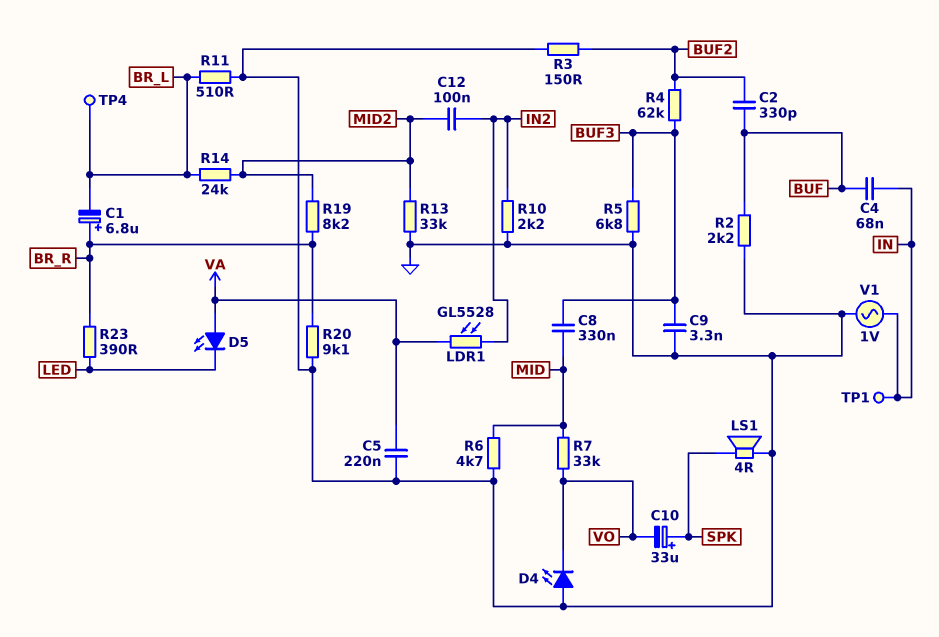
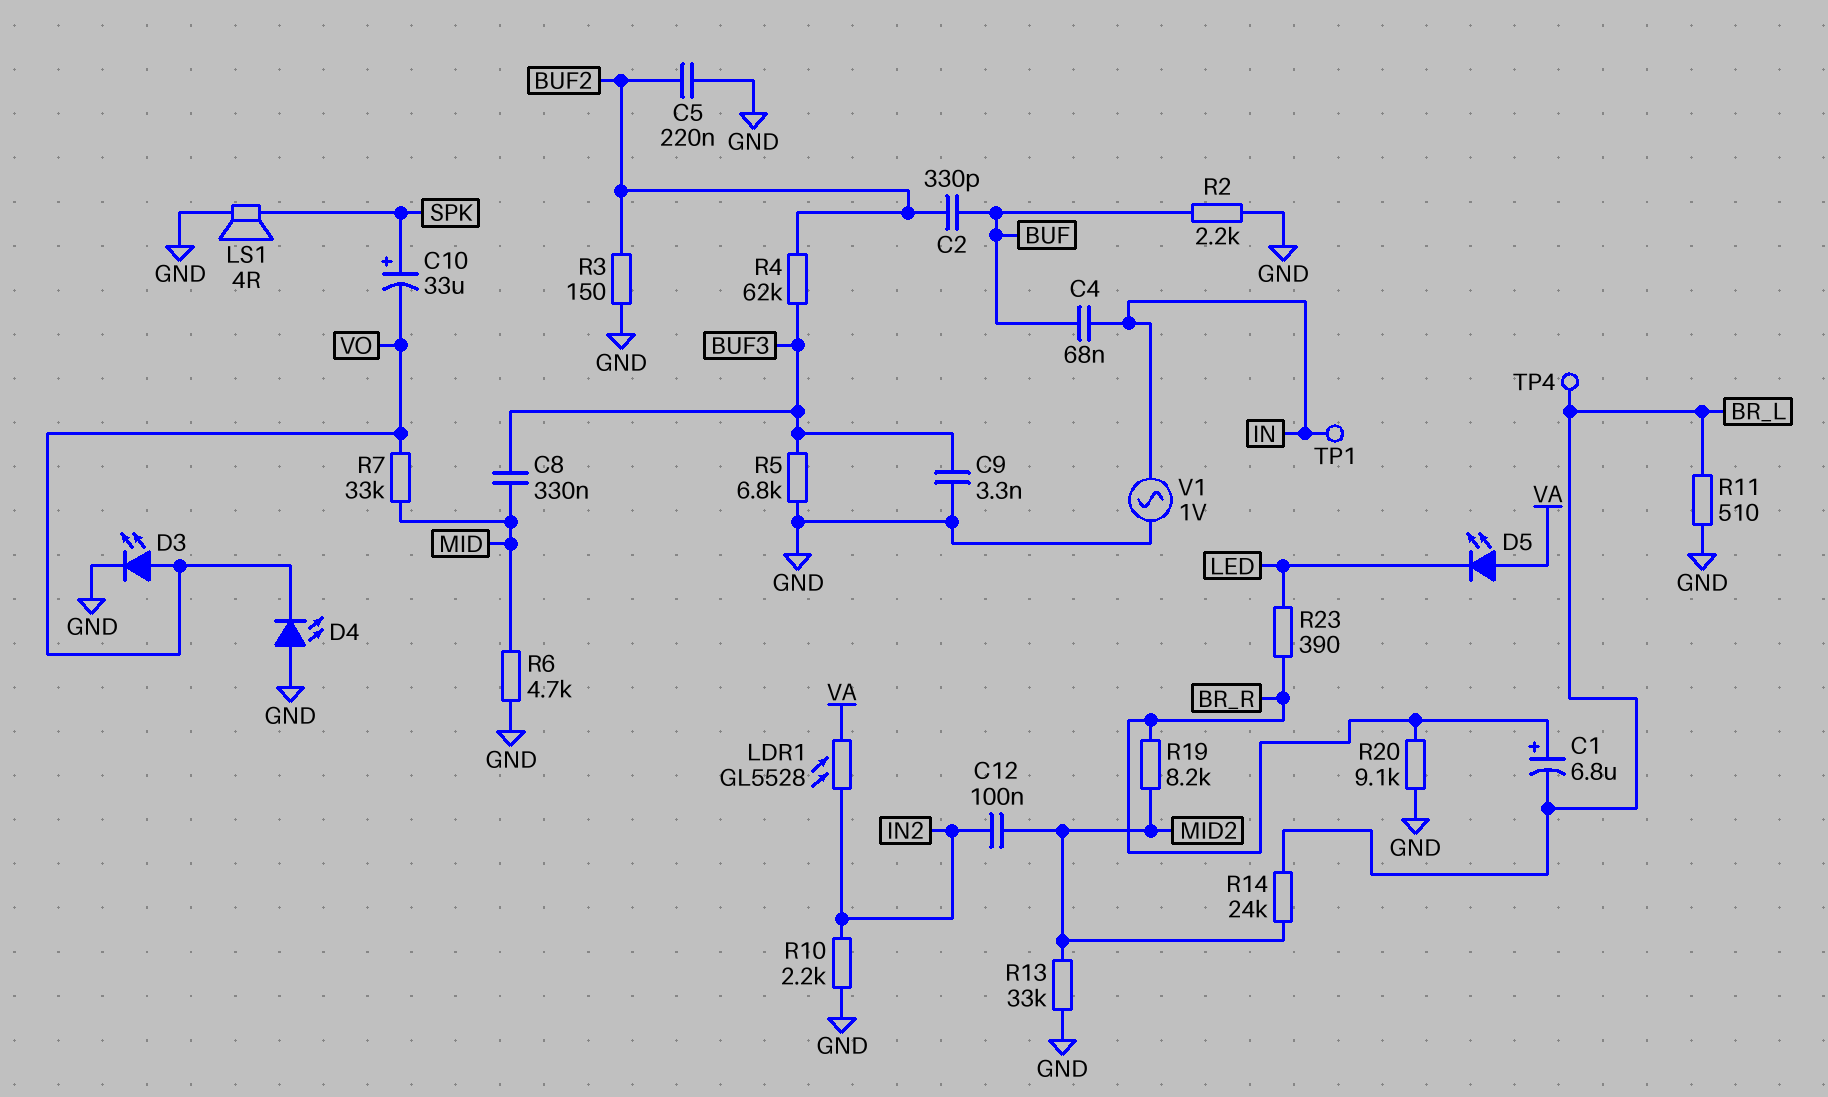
C5: 220nF (GND, VA) -> 220nF (BUF2, GND)
D3: none -> LED (A VO, K GND)

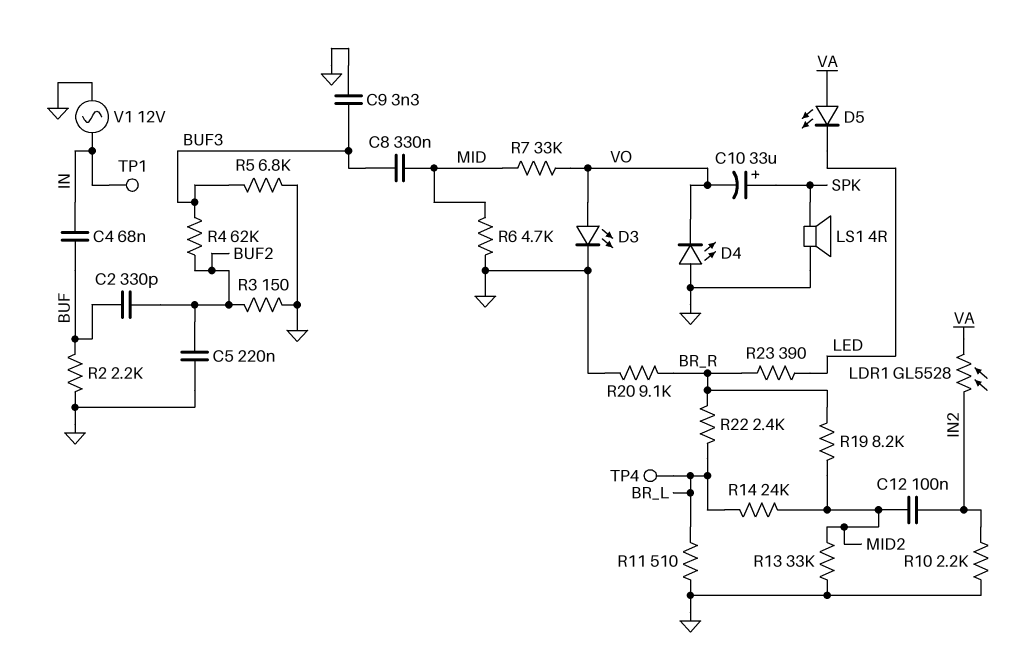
C1: 6.8uF (plus BR_R, minus BR_L) -> none
R22: none -> 2.4k (BR_L, BR_R)
V1: AC 1V (GND, IN) -> AC 12V (GND, IN)

